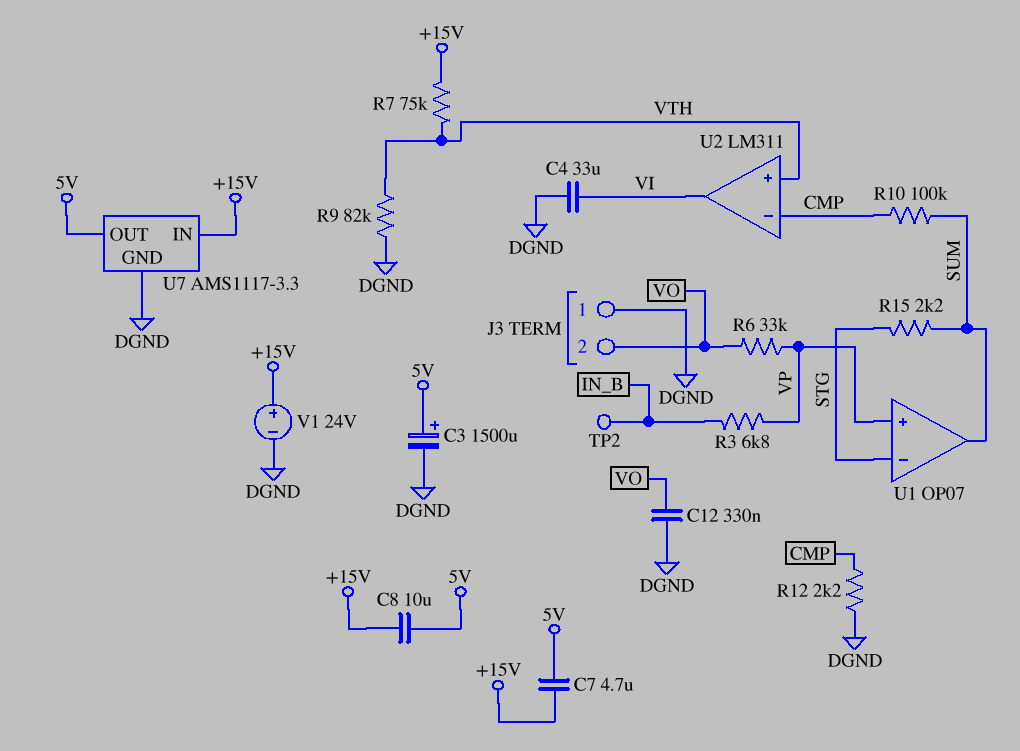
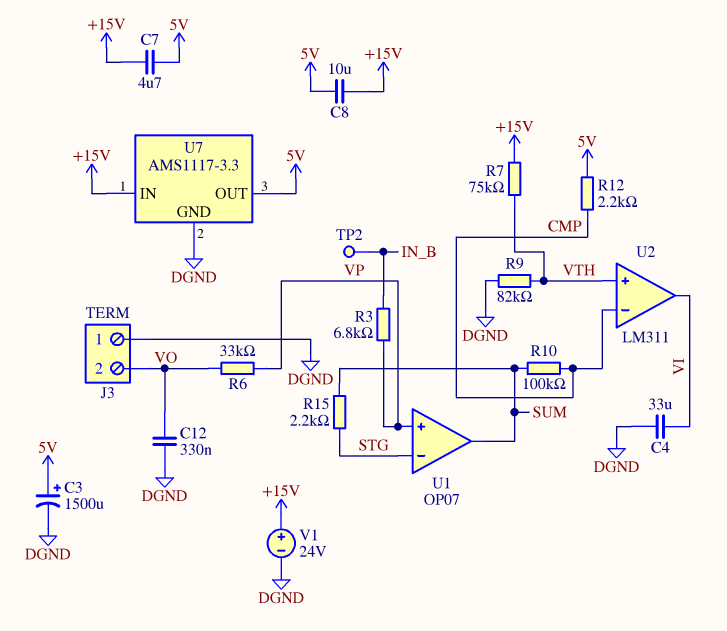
R12: 2.2k (CMP, DGND) -> 2.2k (5V, CMP)

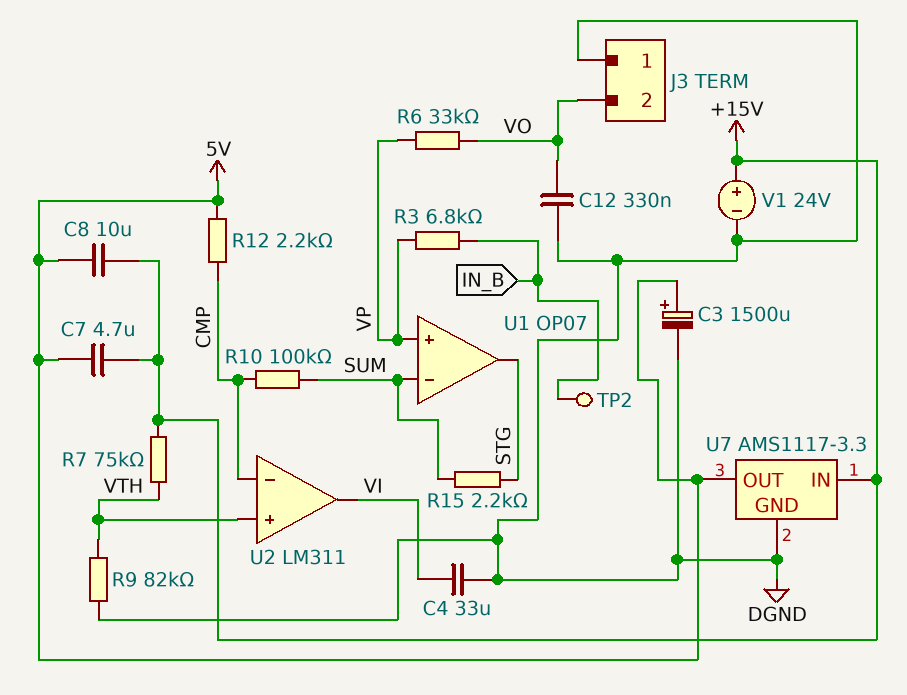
U1 pin in-: STG -> SUM
U1 pin out: SUM -> STG

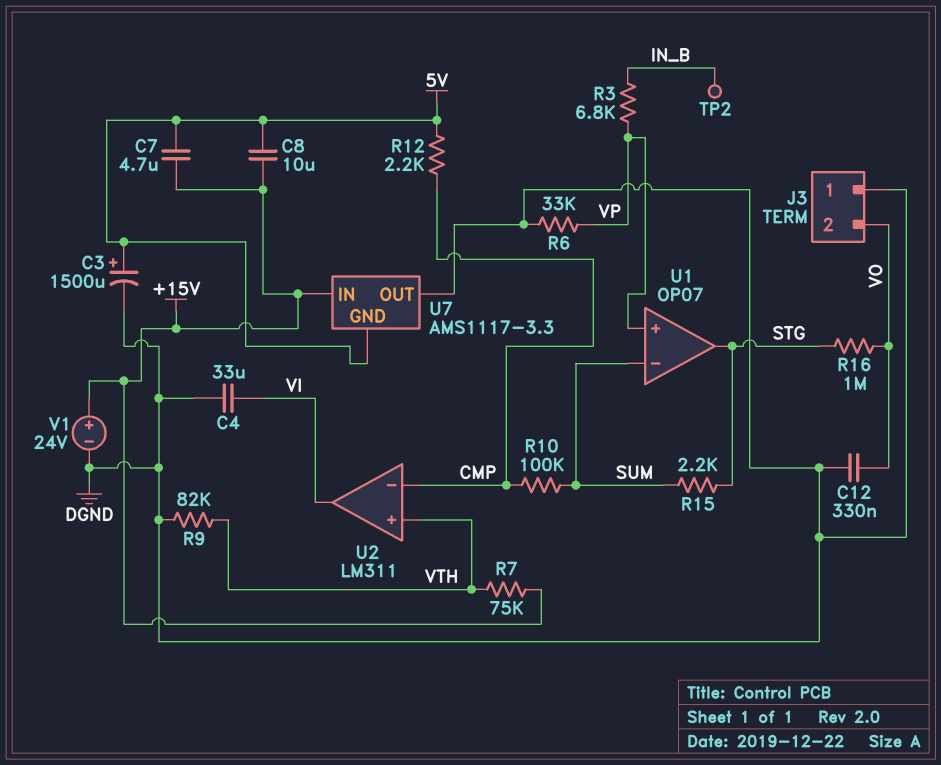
R6: 33k (VO, VP) -> 33k (DGND, VP)
R16: none -> 1M (STG, VO)
U7 pin GND: DGND -> 5V
U7 pin OUT: 5V -> DGND

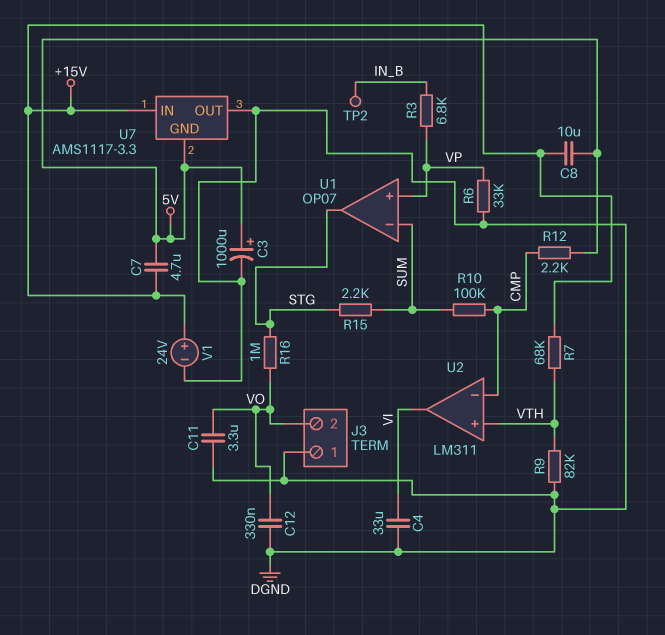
C3: 1500uF (plus 5V, minus DGND) -> 1000uF (plus 5V, minus DGND)
C11: none -> 3.3uF (DGND, VO)
R7: 75k (+15V, VTH) -> 68k (+15V, VTH)

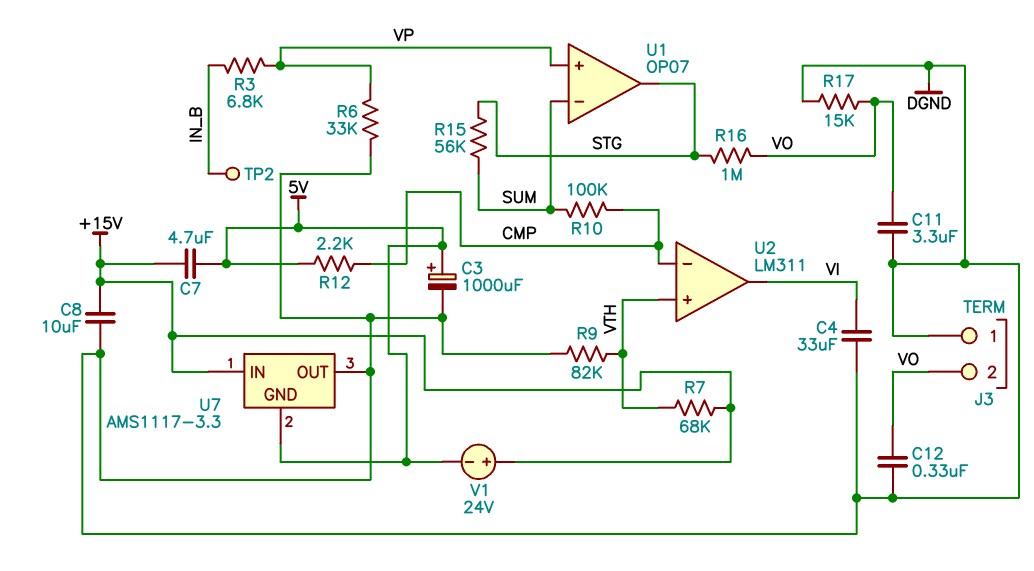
C8: 10uF (+15V, 5V) -> 10uF (+15V, DGND)
R15: 2.2k (STG, SUM) -> 56k (STG, SUM)
R17: none -> 15k (DGND, VO)
V1: 24V (plus +15V, minus DGND) -> 24V (plus +15V, minus 5V)

